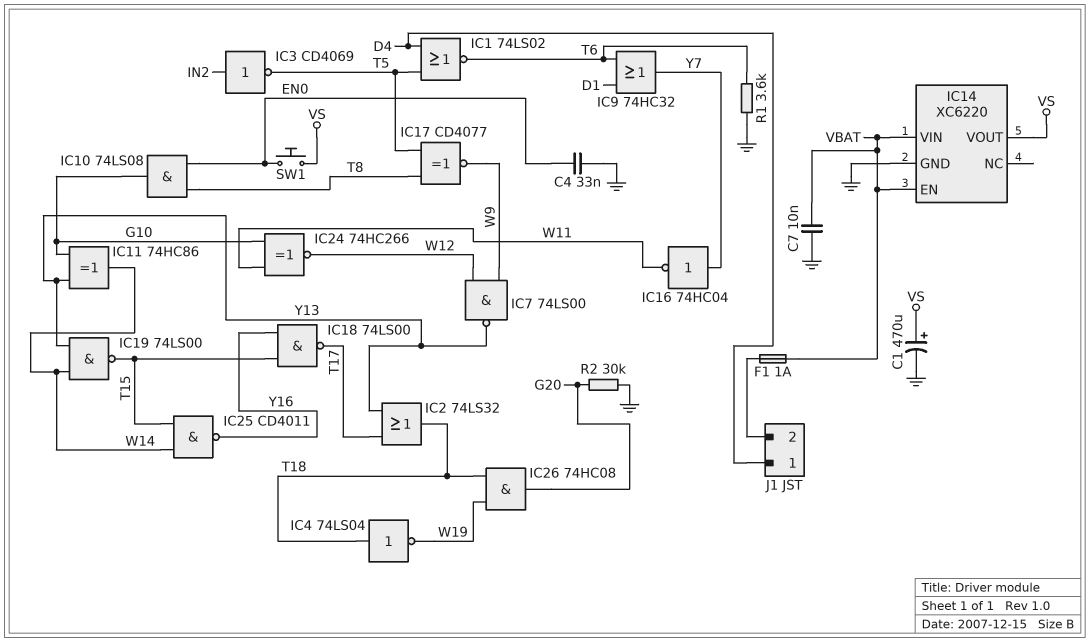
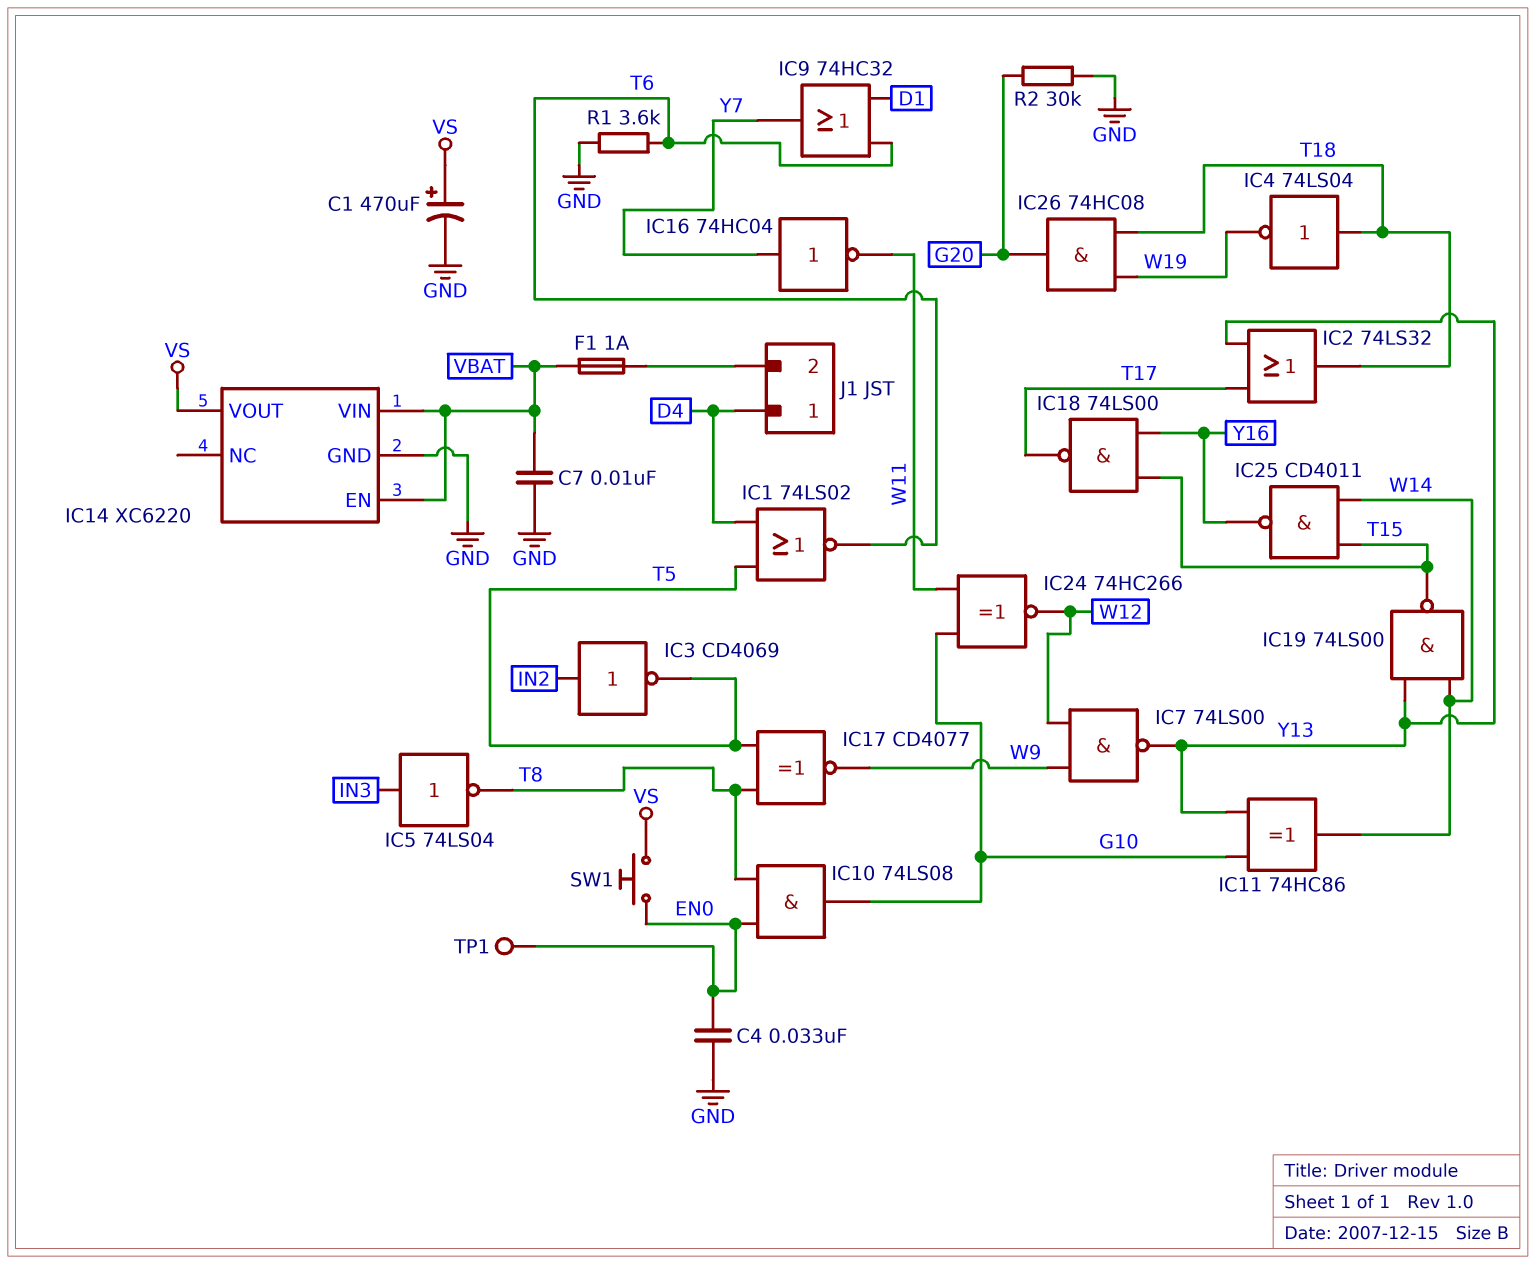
IC5: none -> NOT 74LS04 (in IN3, out T8)
TP1: none -> test point (EN0)

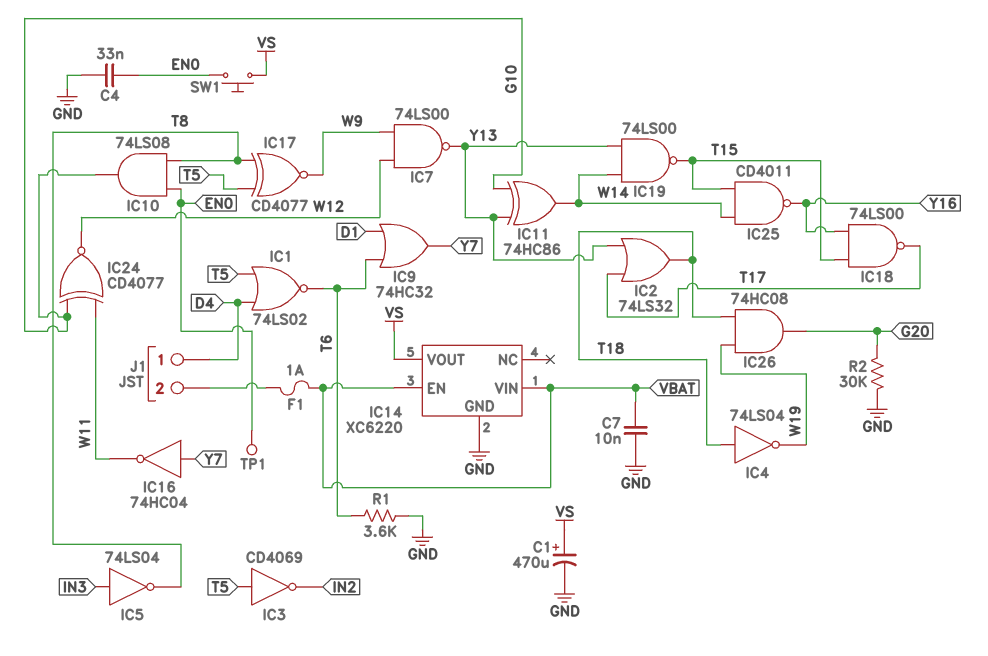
IC3: NOT CD4069 (in IN2, out T5) -> NOT CD4069 (in T5, out IN2)
IC24: XNOR 74HC266 (in G10, in W11, out W12) -> XNOR CD4077 (in G10, in W11, out W12)

